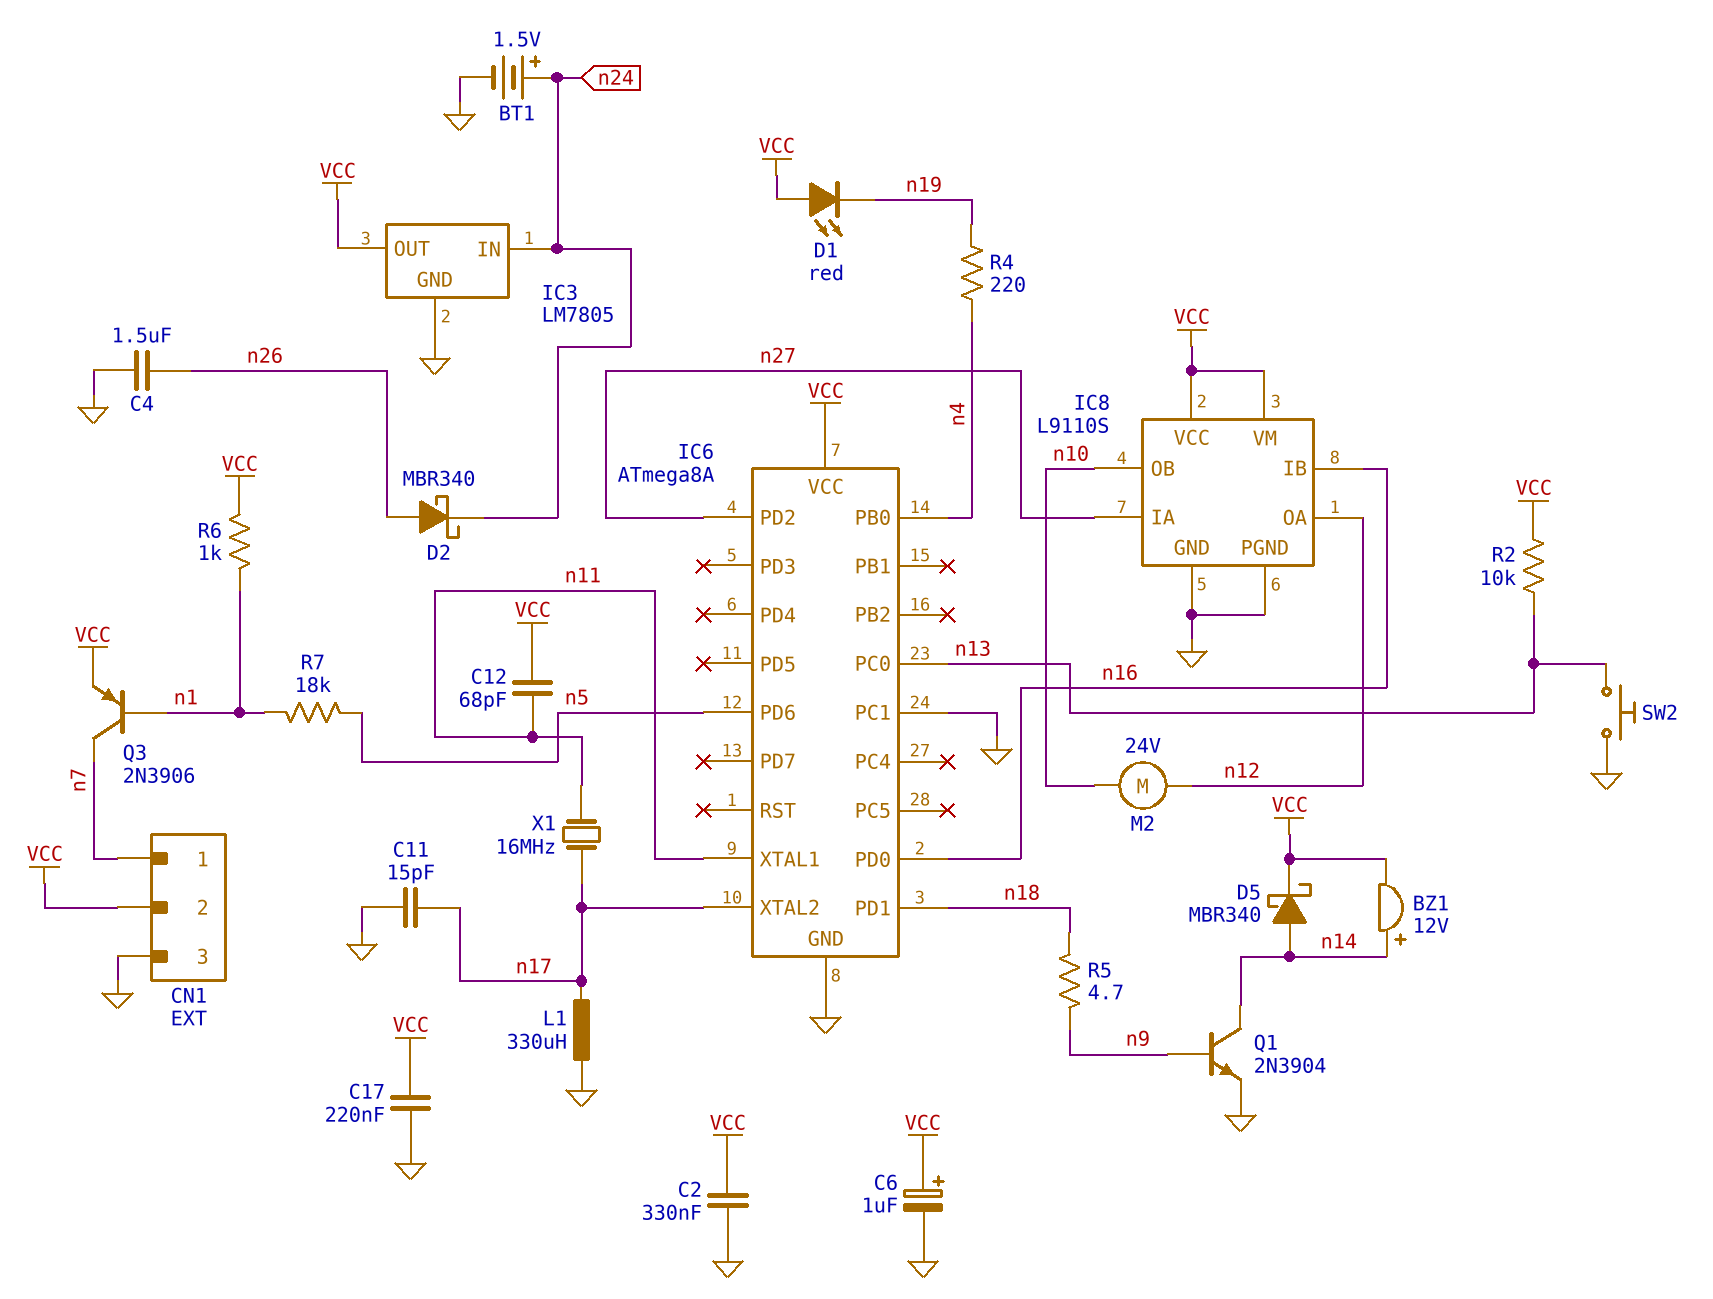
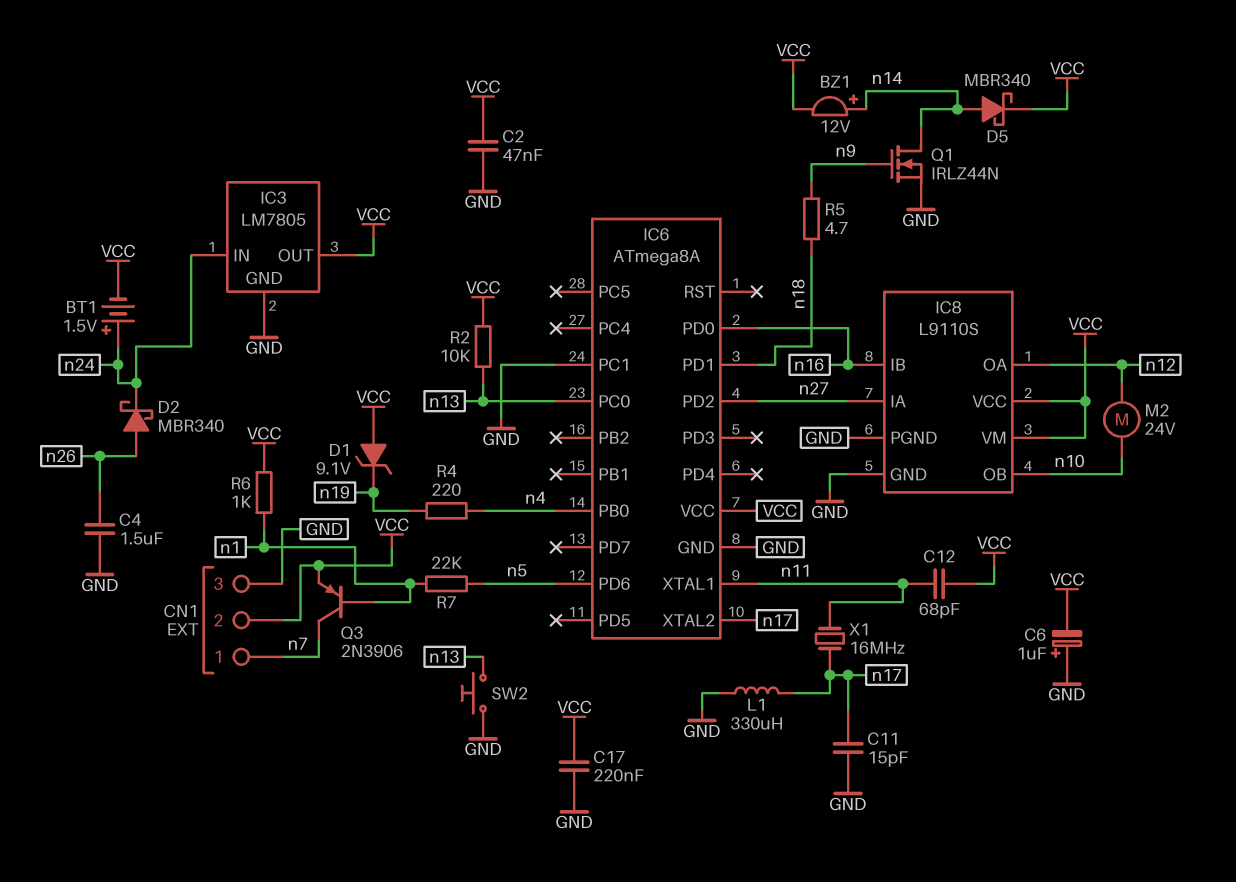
BT1: 1.5V (plus n24, minus GND) -> 1.5V (plus n24, minus VCC)
C2: 330nF (GND, VCC) -> 47nF (GND, VCC)
C6: 1uF (plus VCC, minus GND) -> 1uF (plus GND, minus VCC)
D1: LED red (A VCC, K n19) -> zener 9.1V (A VCC, K n19)
Q1: NPN 2N3904 (B n9, C n14, E GND) -> NMOS IRLZ44N (G n9, D n14, S GND)
R7: 18k (n1, n5) -> 22k (n1, n5)

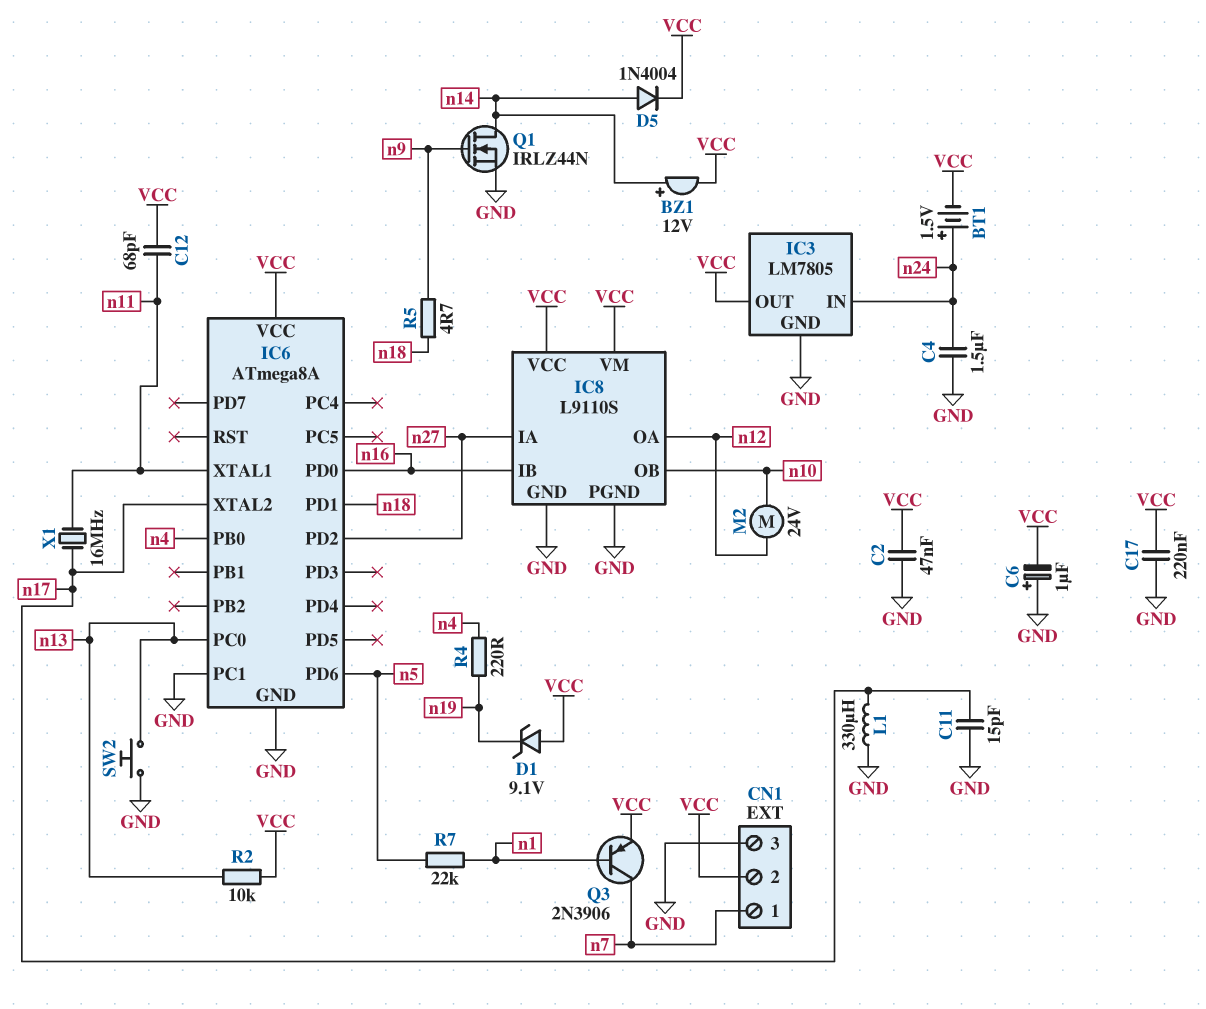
C4: 1.5uF (GND, n26) -> 1.5uF (GND, n24)
D2: schottky MBR340 (A n26, K n24) -> none
D5: schottky MBR340 (A n14, K VCC) -> diode 1N4004 (A n14, K VCC)
R6: 1k (VCC, n1) -> none

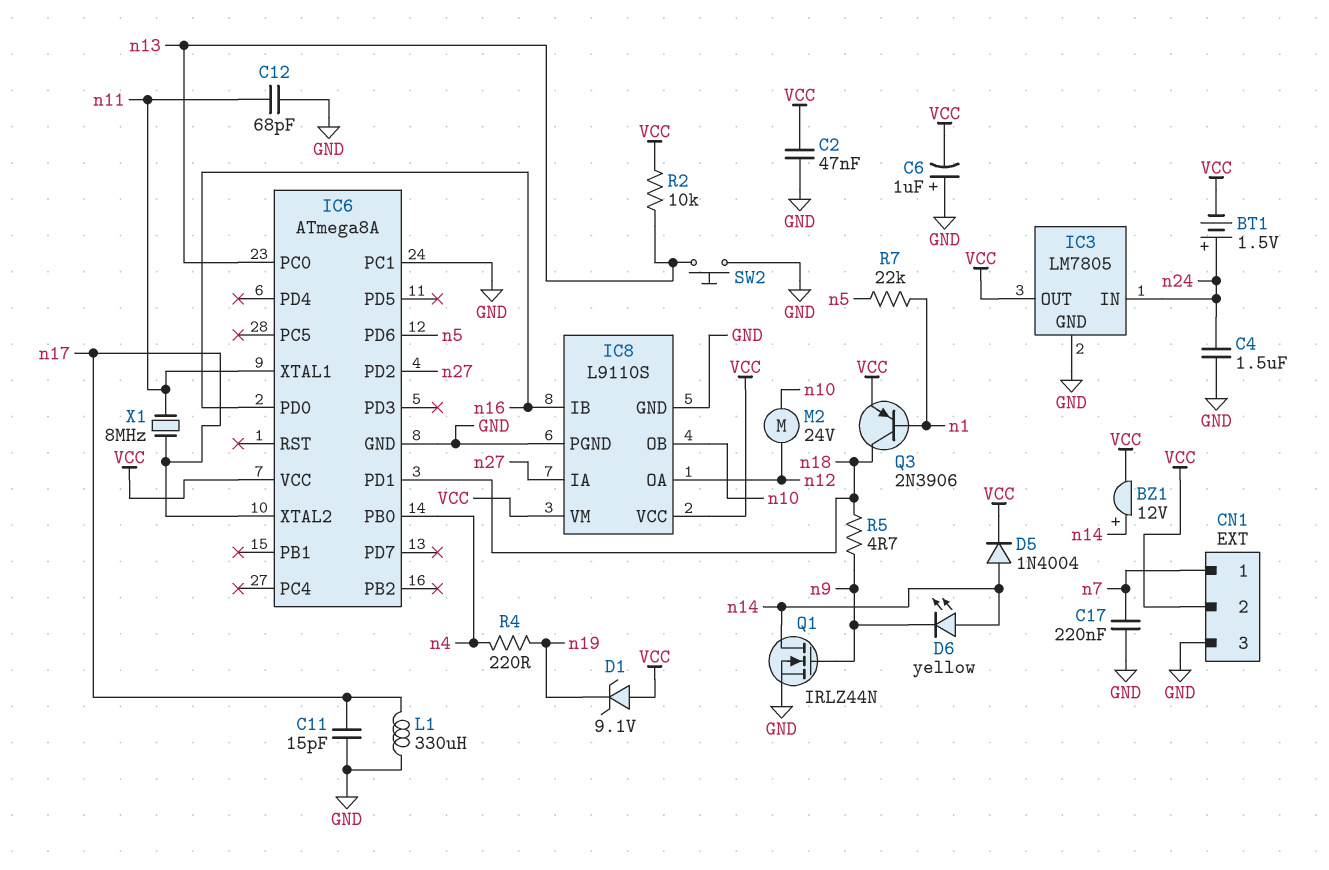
C12: 68pF (VCC, n11) -> 68pF (GND, n11)
C17: 220nF (GND, VCC) -> 220nF (GND, n7)
D6: none -> LED yellow (A n14, K n9)
Q3: PNP 2N3906 (B n1, C n7, E VCC) -> PNP 2N3906 (B n1, C n18, E VCC)
X1: 16MHz (n11, n17) -> 8MHz (n11, n17)

